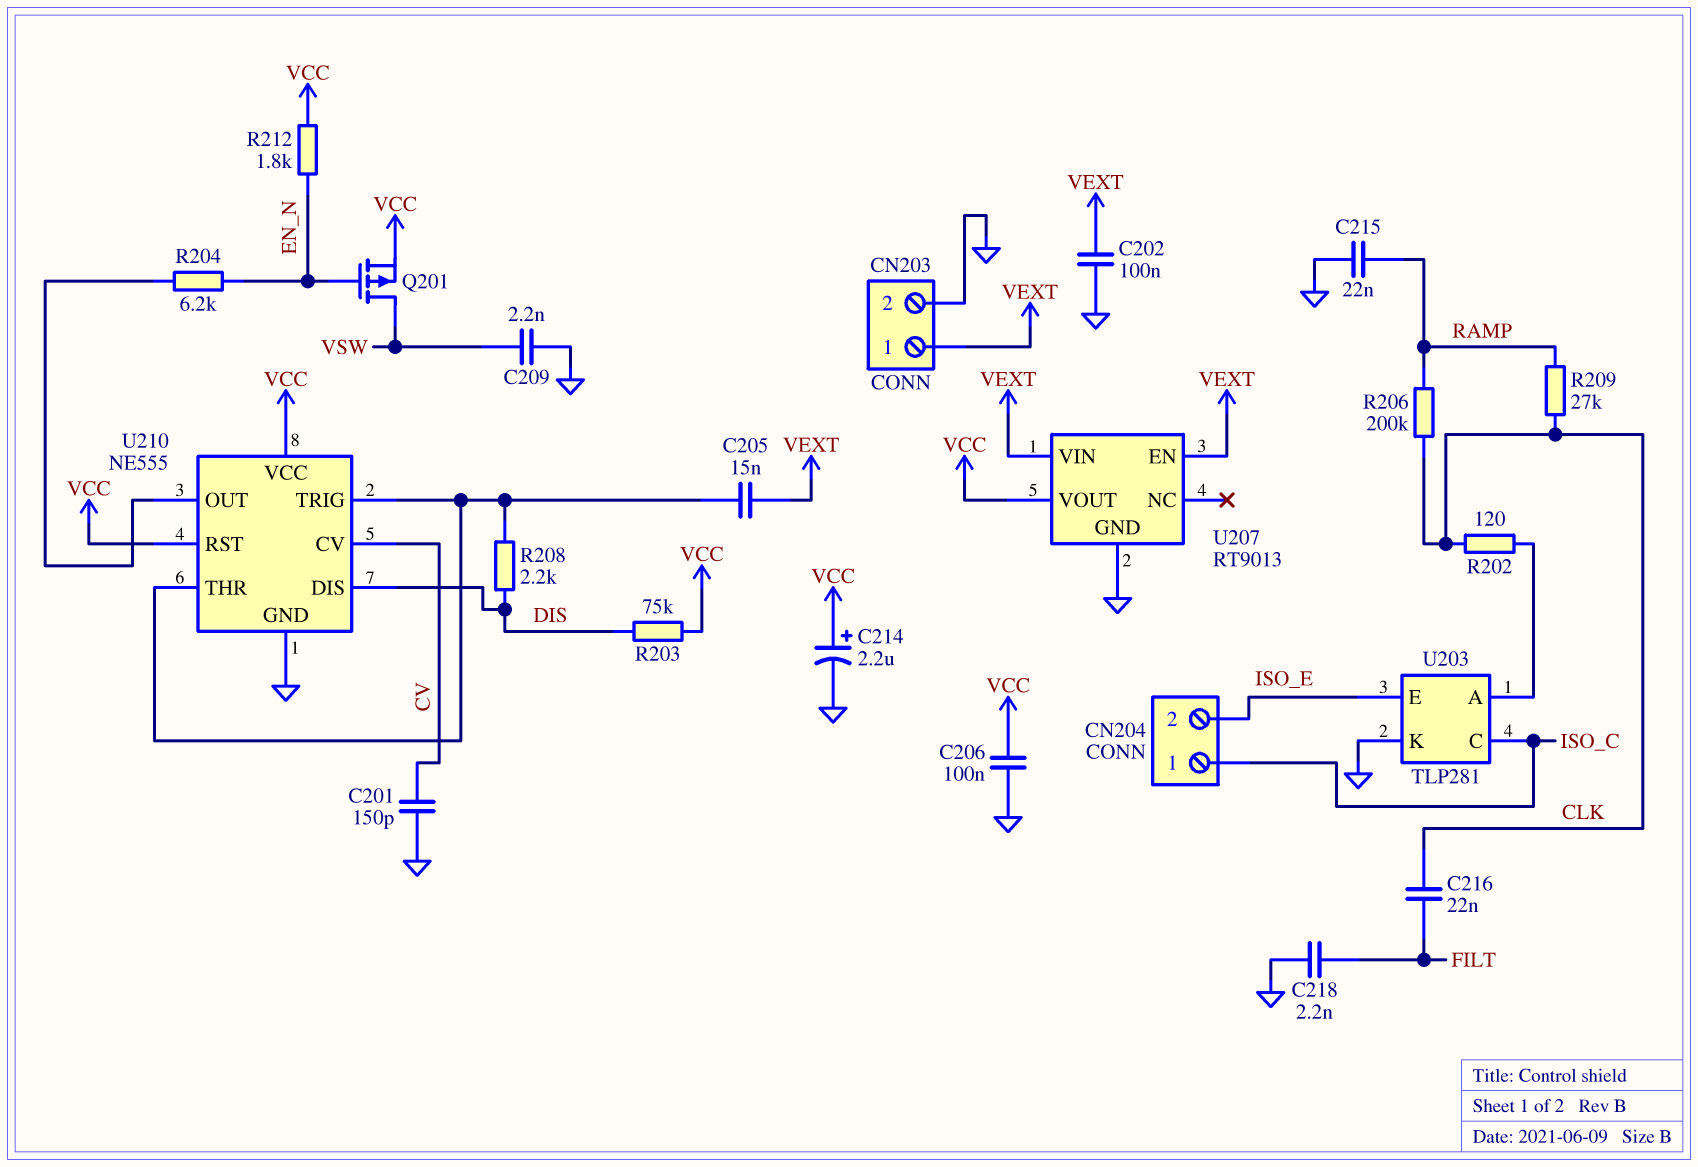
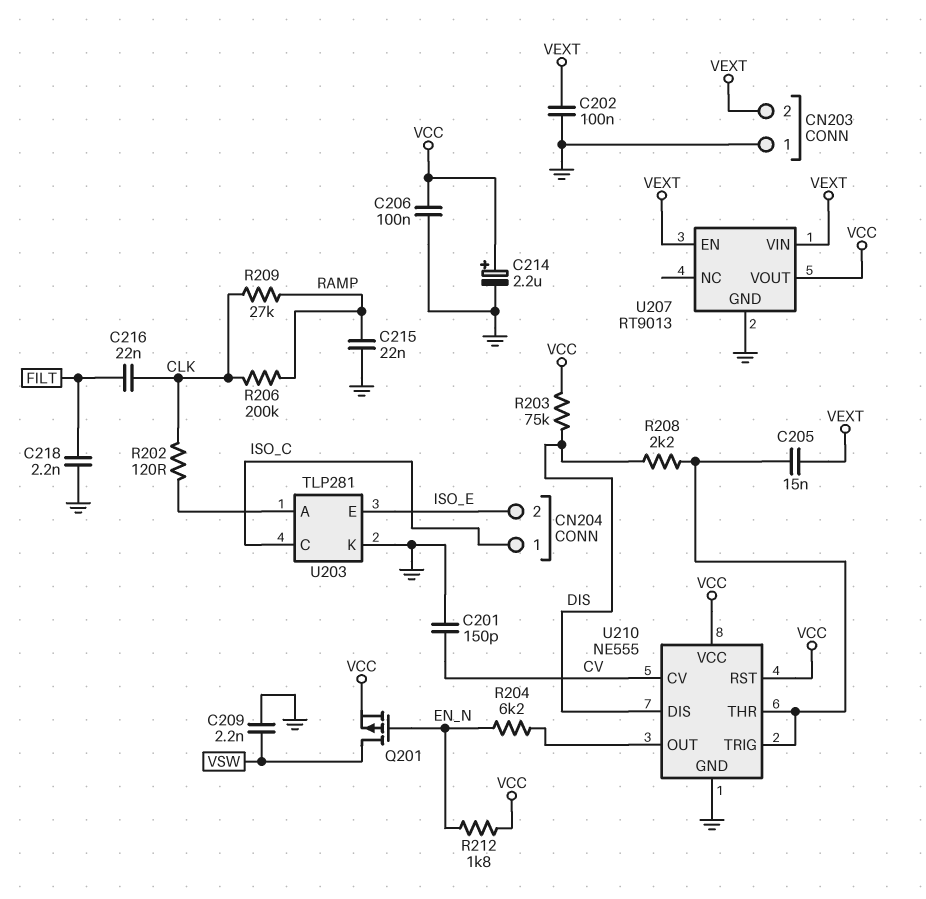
CN203 pin 1: VEXT -> GND
CN203 pin 2: GND -> VEXT

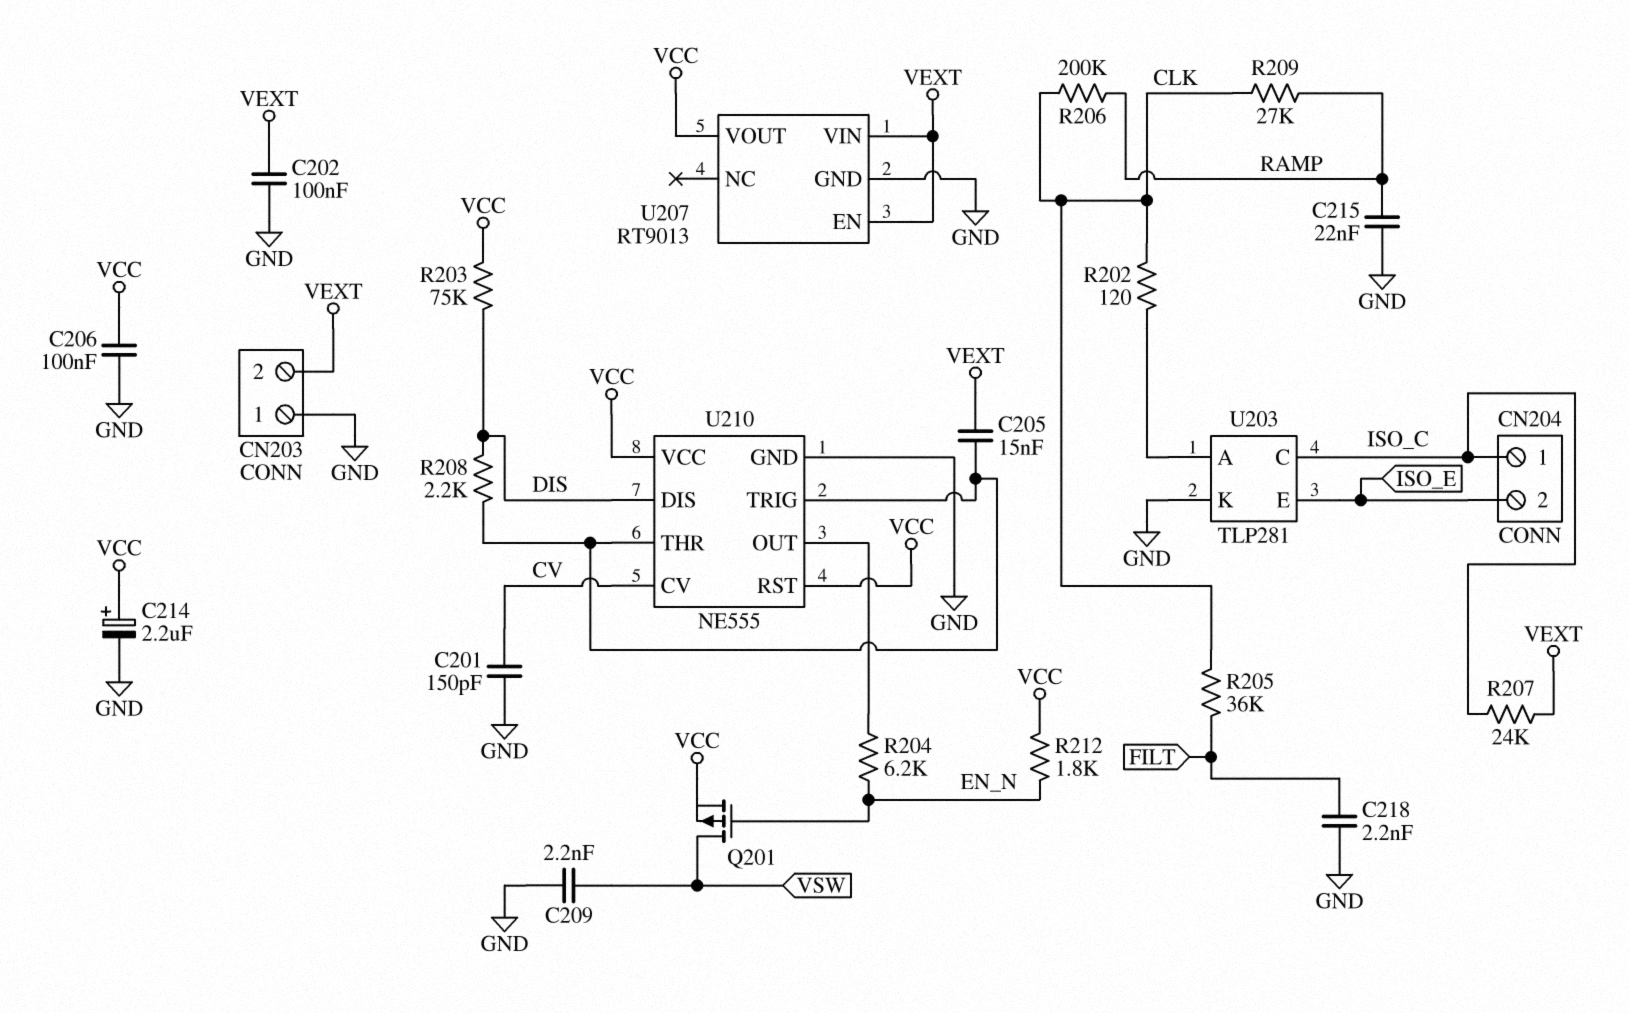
C216: 22nF (CLK, FILT) -> none
R205: none -> 36k (CLK, FILT)
R207: none -> 24k (ISO_C, VEXT)

